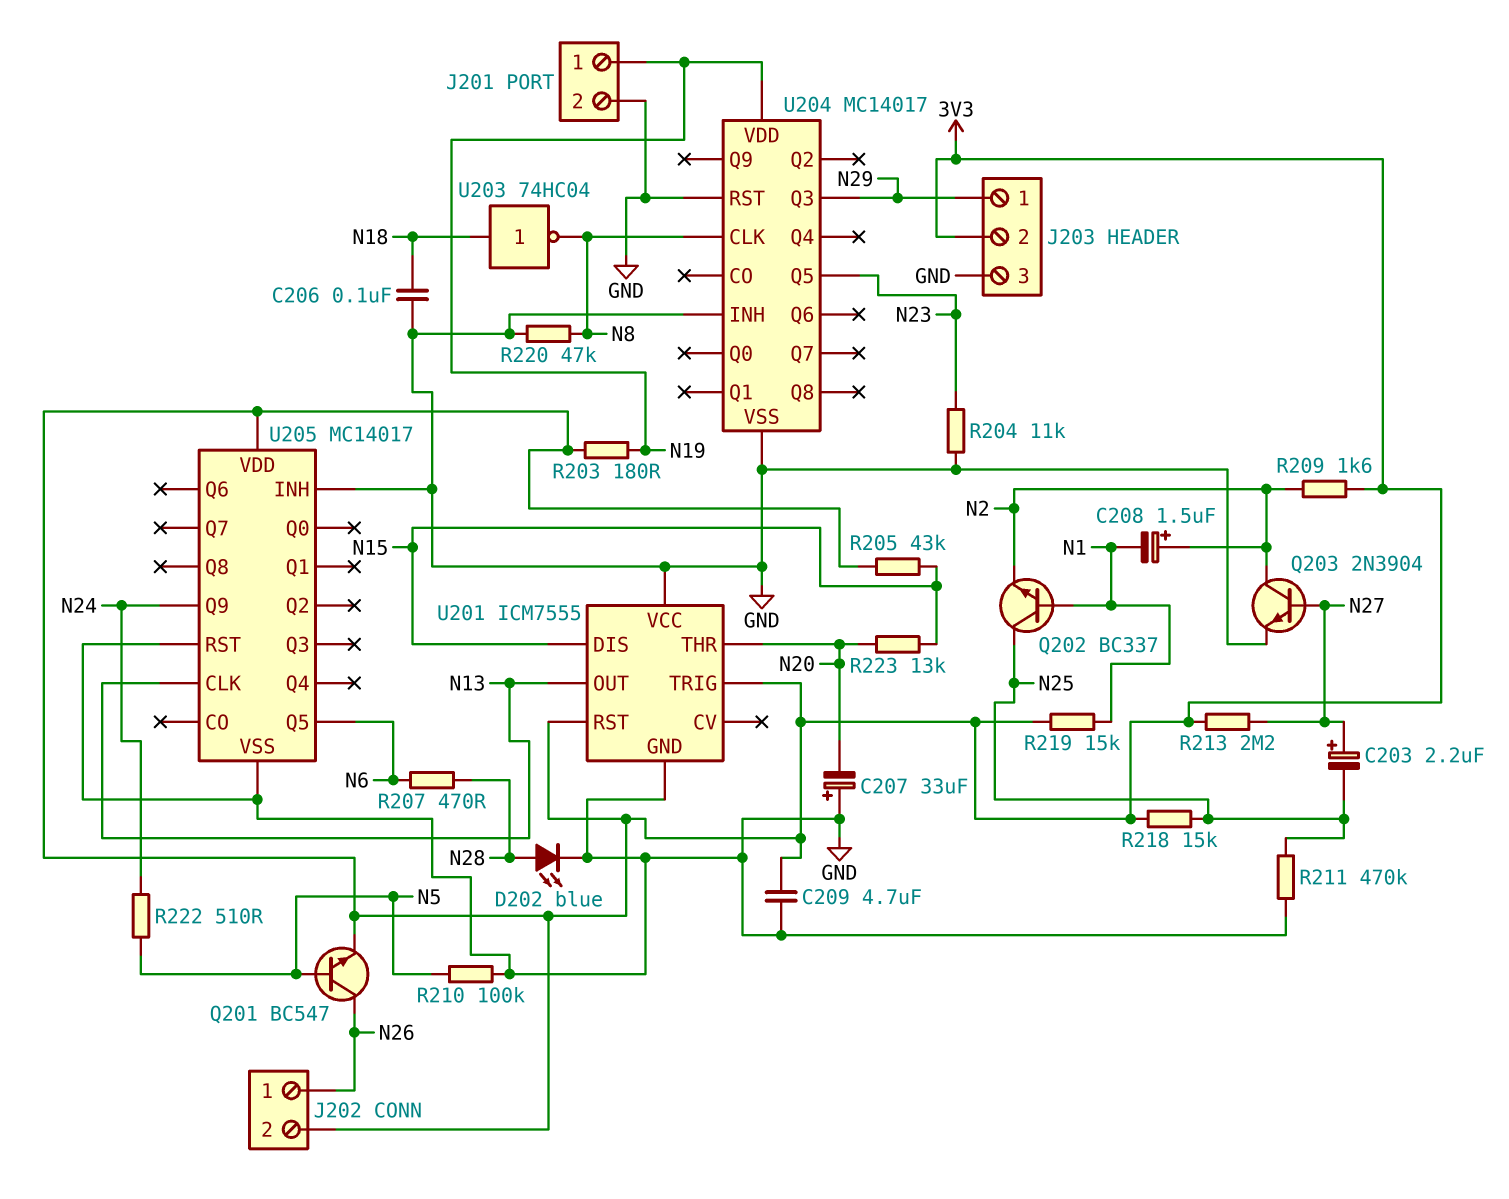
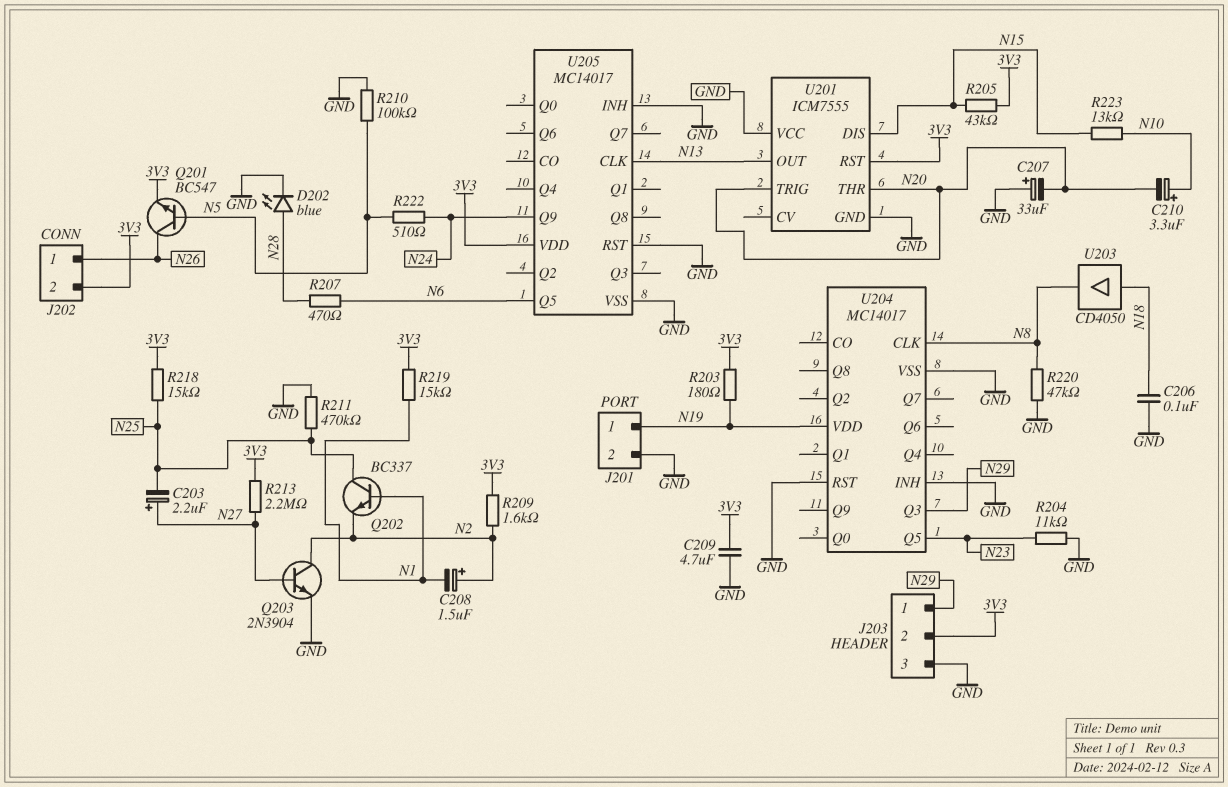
C210: none -> 3.3uF (plus N10, minus N20)
R223: 13k (N15, N20) -> 13k (N10, N15)
U201 pin TRIG: 3V3 -> N20
U203: NOT 74HC04 (in N18, out N8) -> buffer CD4050 (in N18, out N8)

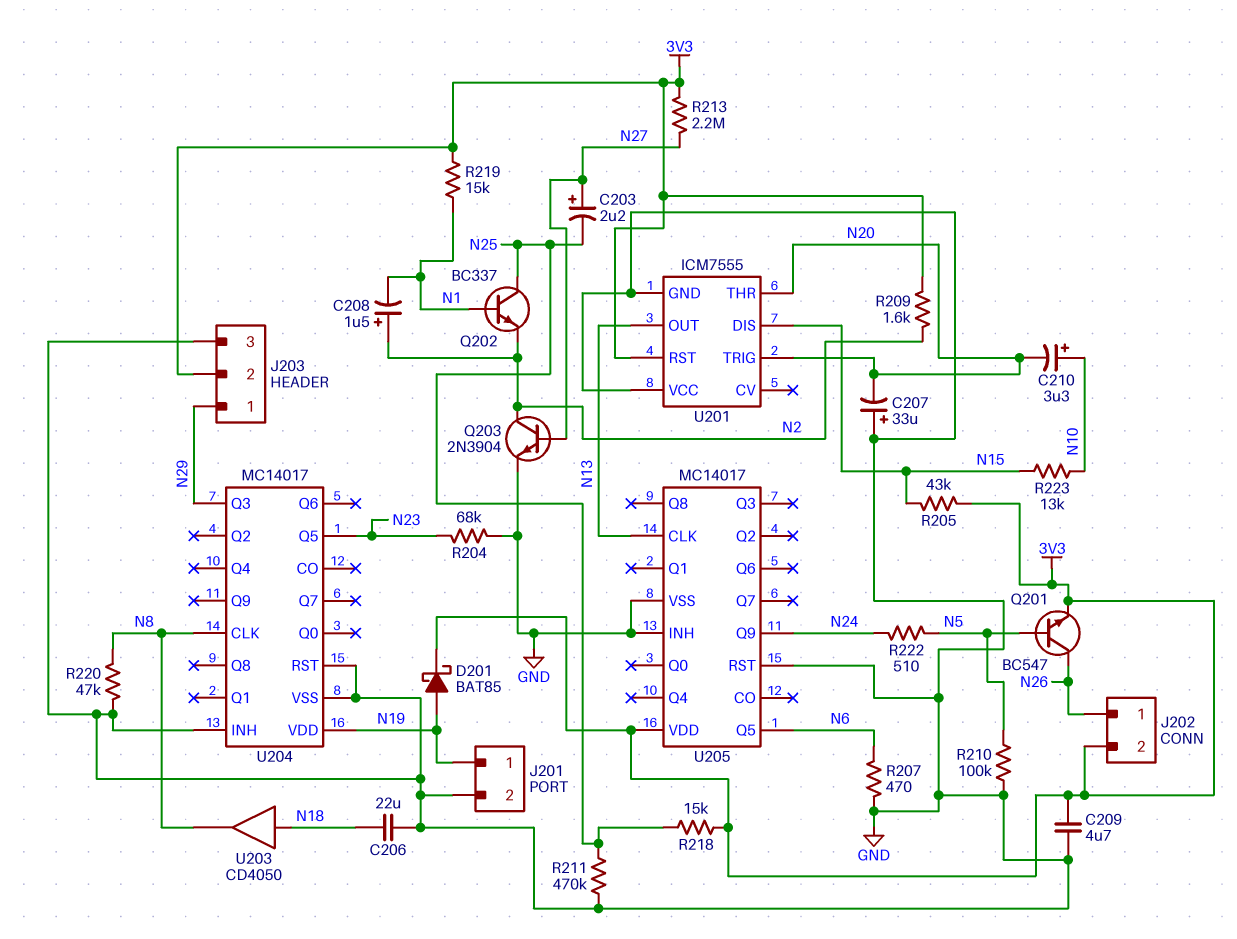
C206: 100nF (GND, N18) -> 22uF (GND, N18)
D201: none -> schottky BAT85 (A N19, K 3V3)
D202: LED blue (A N28, K GND) -> none
R203: 180 (3V3, N19) -> none
R204: 11k (GND, N23) -> 68k (GND, N23)
R207: 470 (N6, N28) -> 470 (GND, N6)

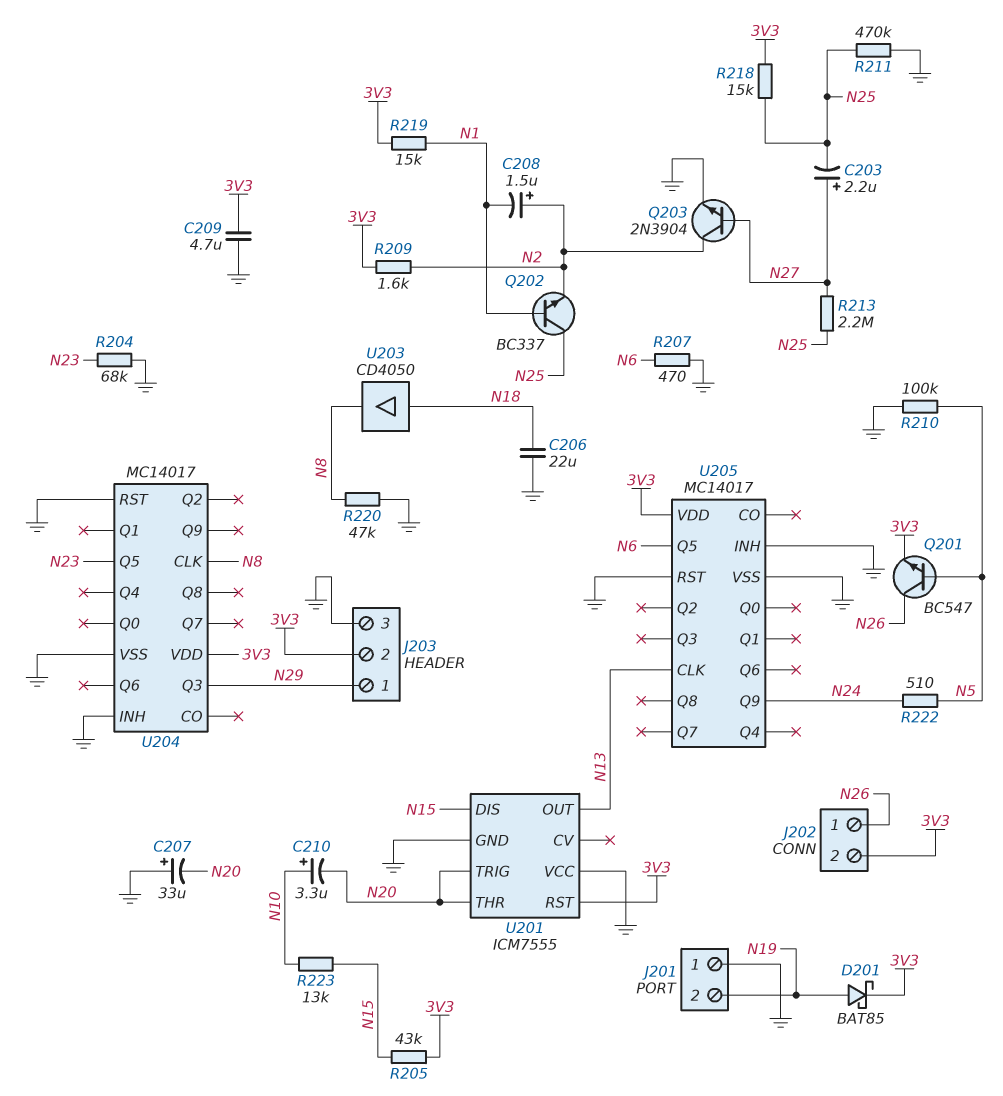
J201 pin 1: N19 -> GND
J201 pin 2: GND -> N19
R213: 2.2M (3V3, N27) -> 2.2M (N25, N27)
U204 pin VDD: N19 -> 3V3

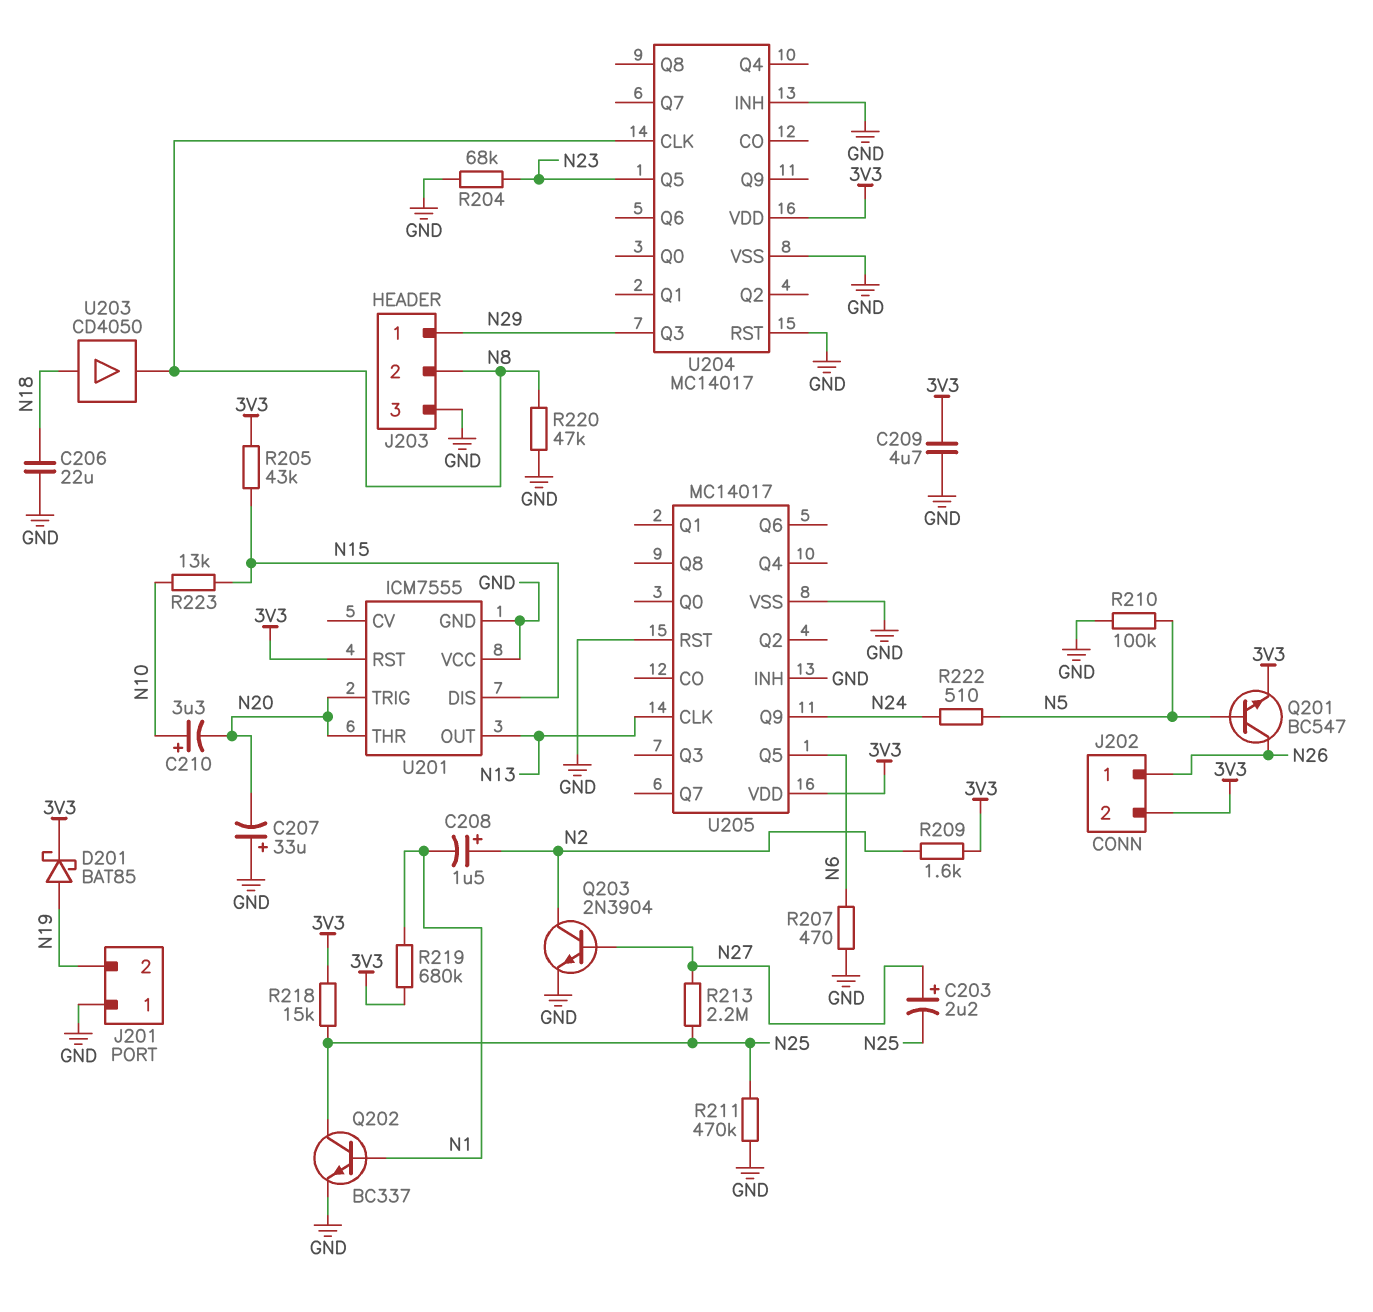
J203 pin 2: 3V3 -> N8
Q202: NPN BC337 (B N1, C N25, E N2) -> NPN BC337 (B N1, C N25, E GND)
R219: 15k (3V3, N1) -> 680k (3V3, N1)

